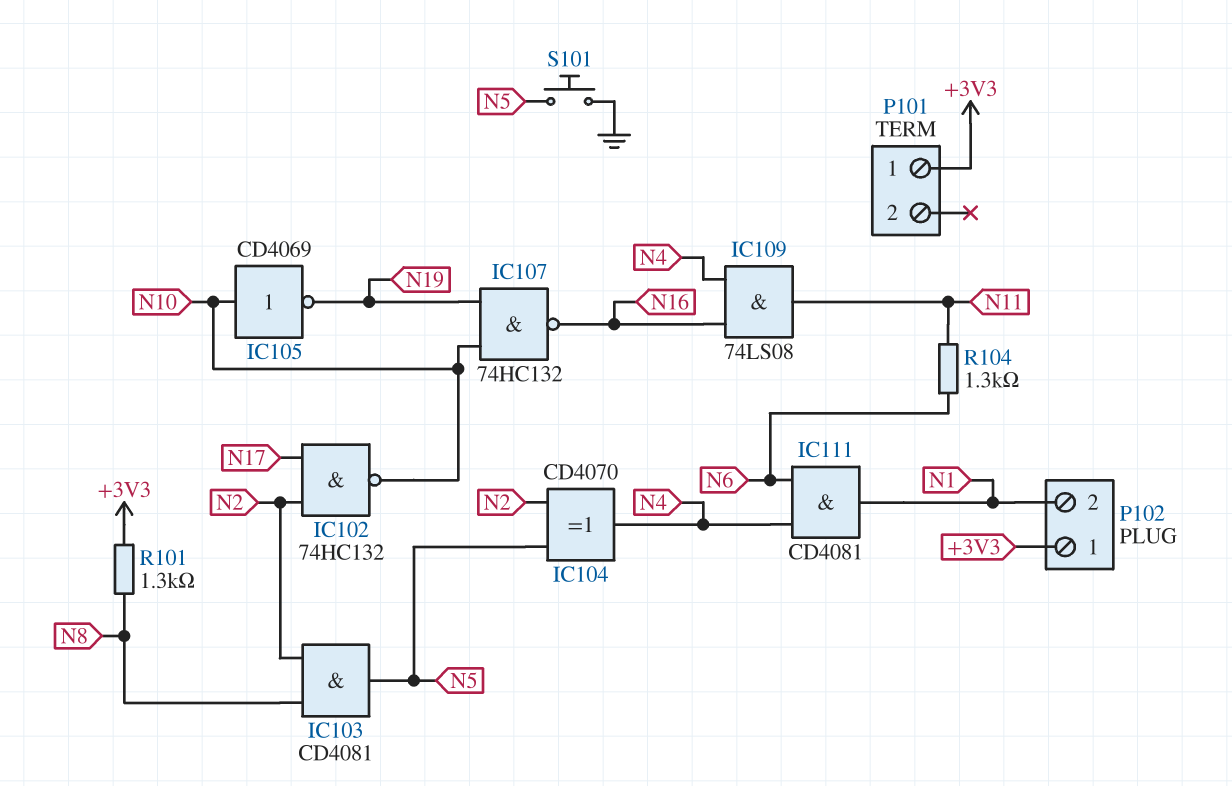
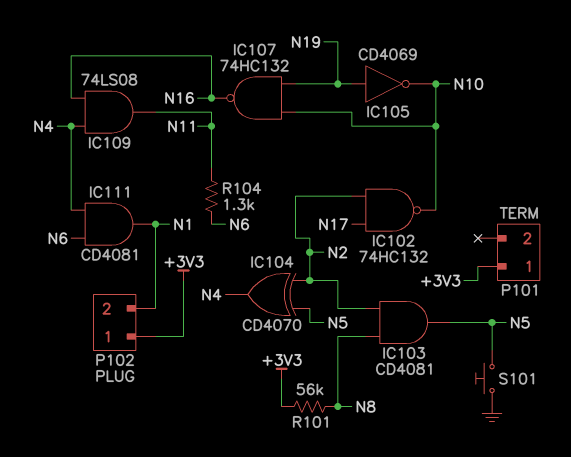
IC105: NOT CD4069 (in N10, out N19) -> NOT CD4069 (in N19, out N10)
R101: 1.3k (+3V3, N8) -> 56k (+3V3, N8)

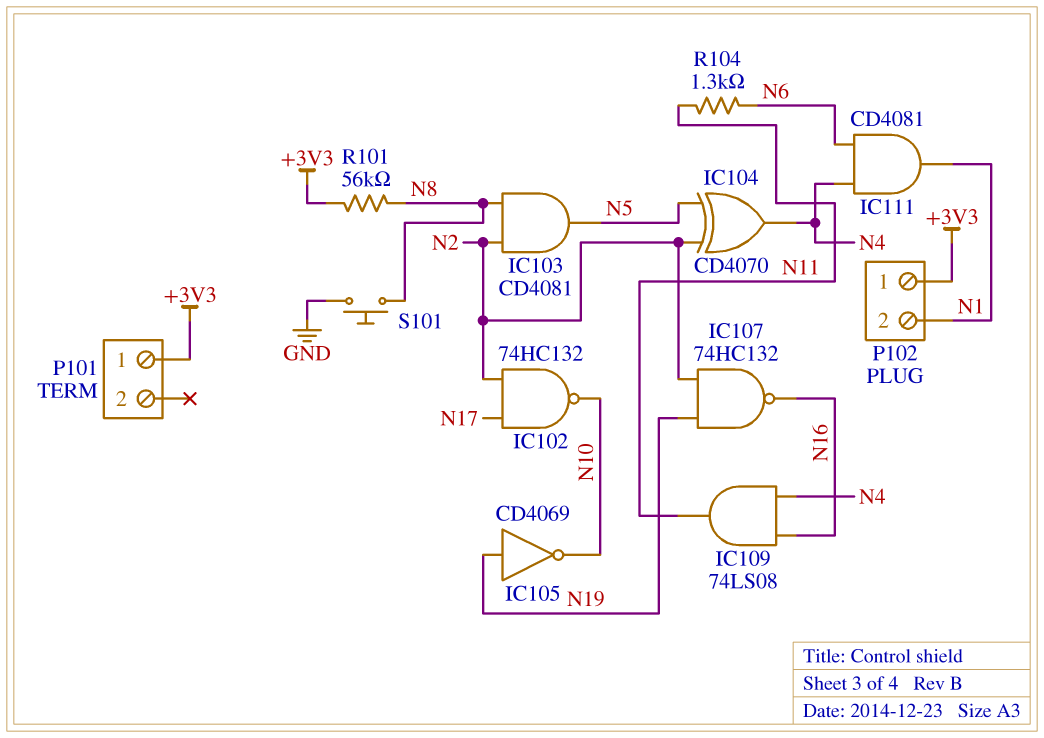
IC107: NAND 74HC132 (in N10, in N19, out N16) -> NAND 74HC132 (in N2, in N19, out N16)
S101: button (GND, N5) -> button (GND, N8)

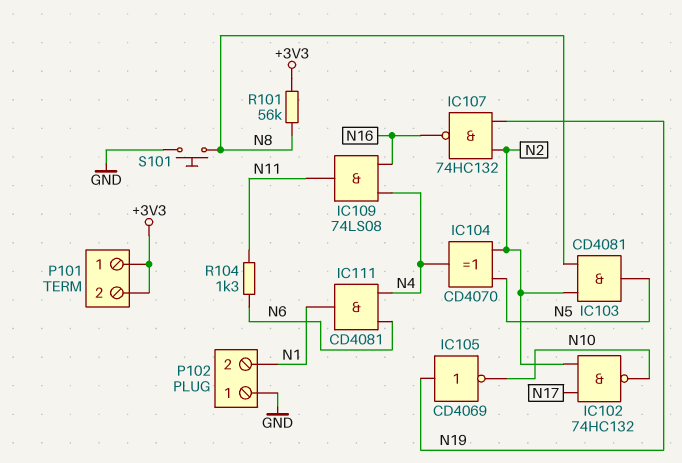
P101 pin 2: none -> +3V3
P102 pin 1: +3V3 -> GND

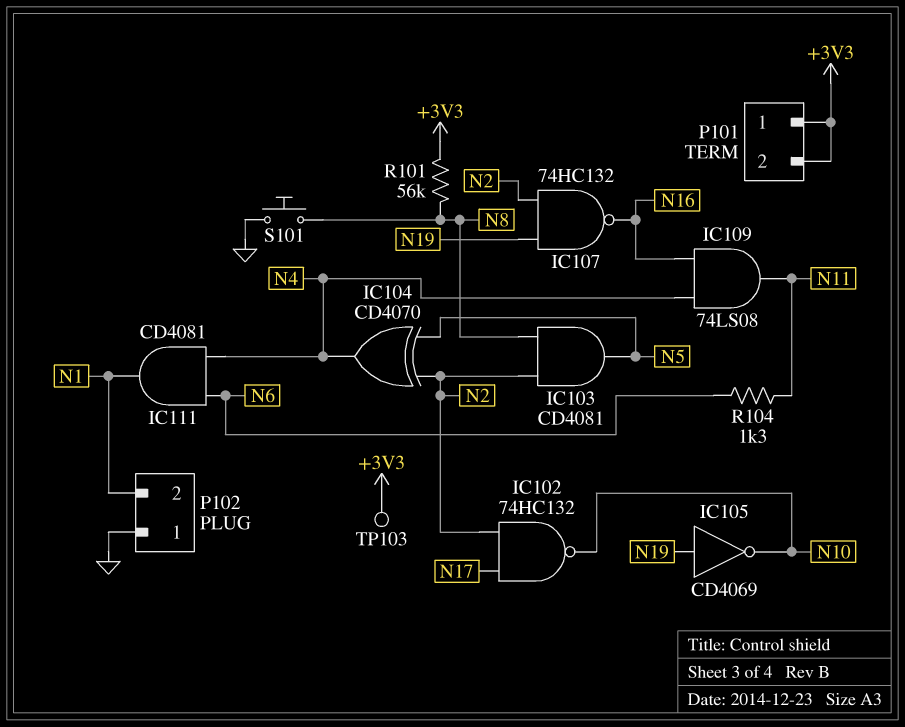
TP103: none -> test point (+3V3)

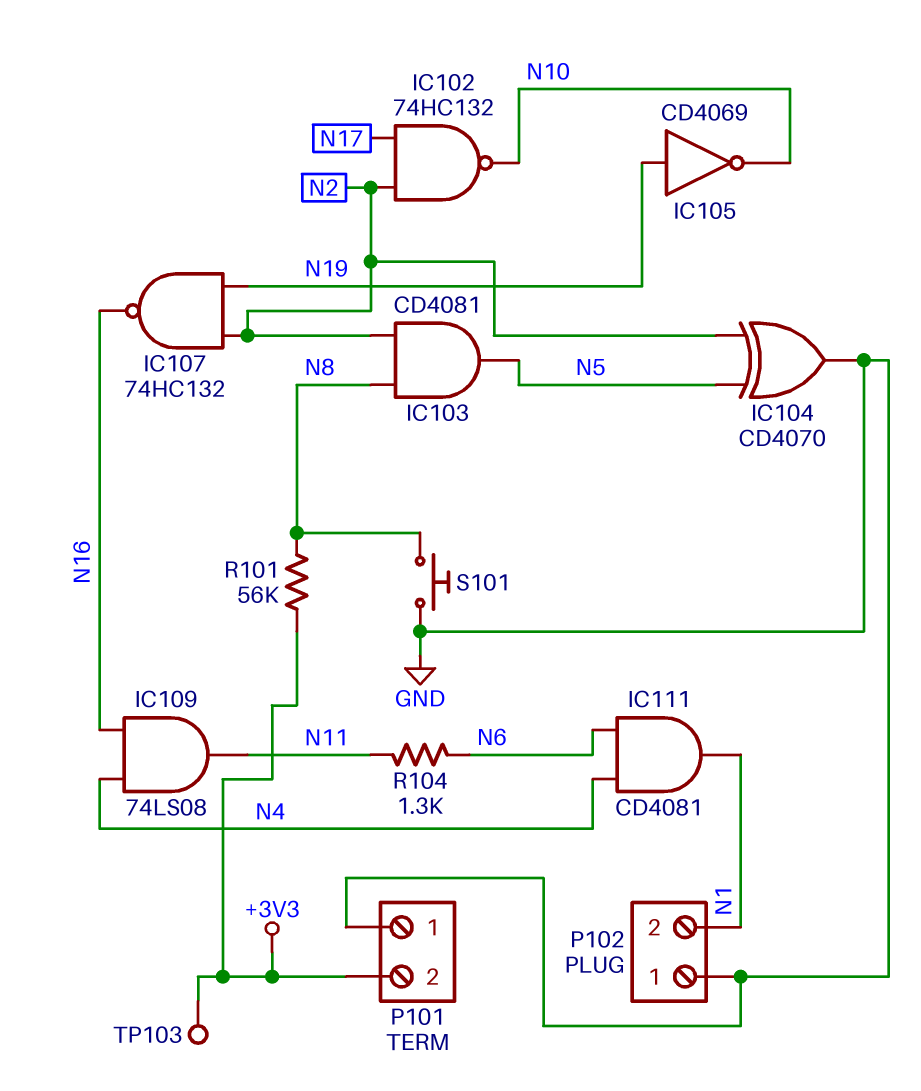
IC104: XOR CD4070 (in N2, in N5, out N4) -> XOR CD4070 (in N2, in N5, out GND)
P101 pin 1: +3V3 -> GND

